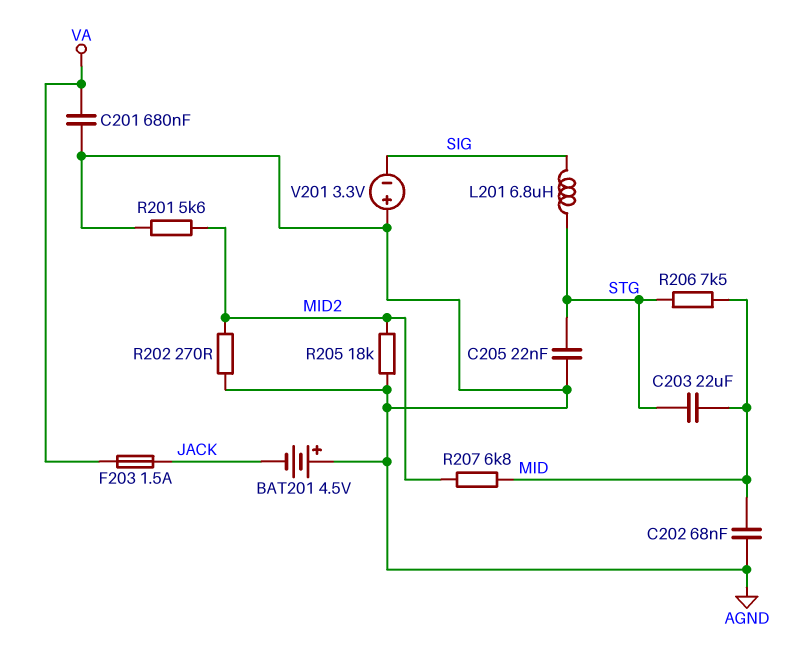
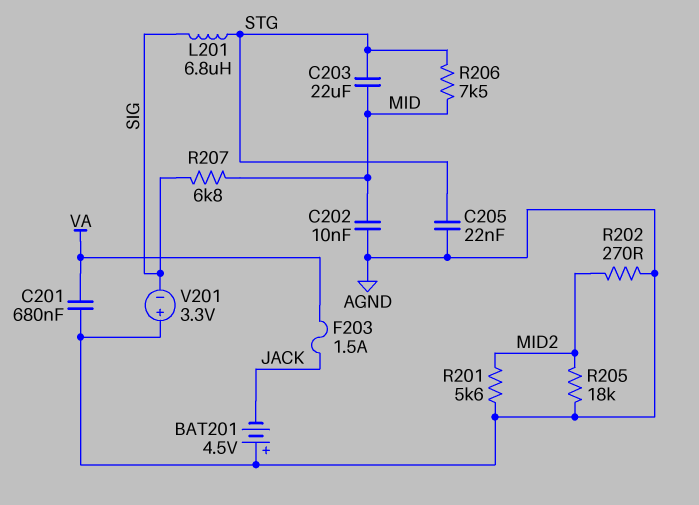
C202: 68nF (AGND, MID) -> 10nF (AGND, MID)
R207: 6.8k (MID, MID2) -> 6.8k (MID, SIG)

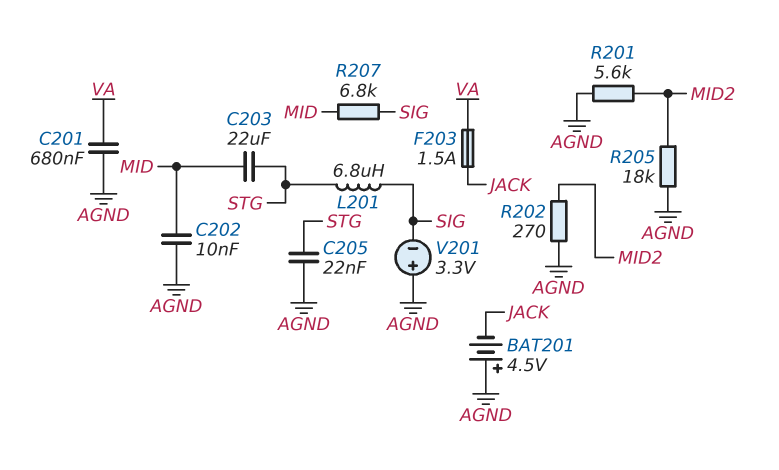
R206: 7.5k (MID, STG) -> none

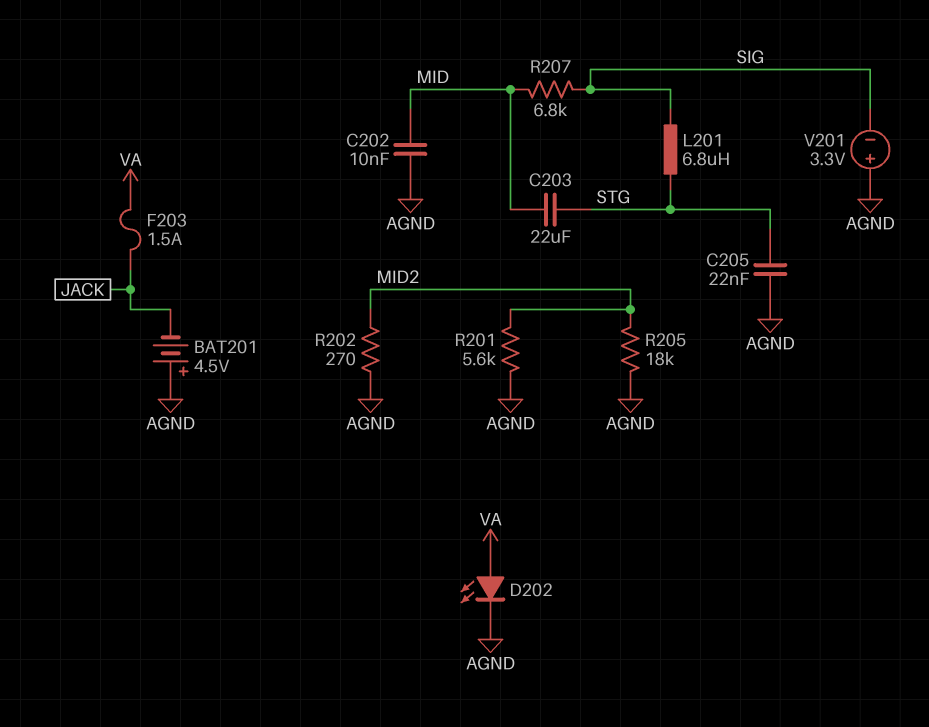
C201: 680nF (AGND, VA) -> none
D202: none -> LED (A VA, K AGND)

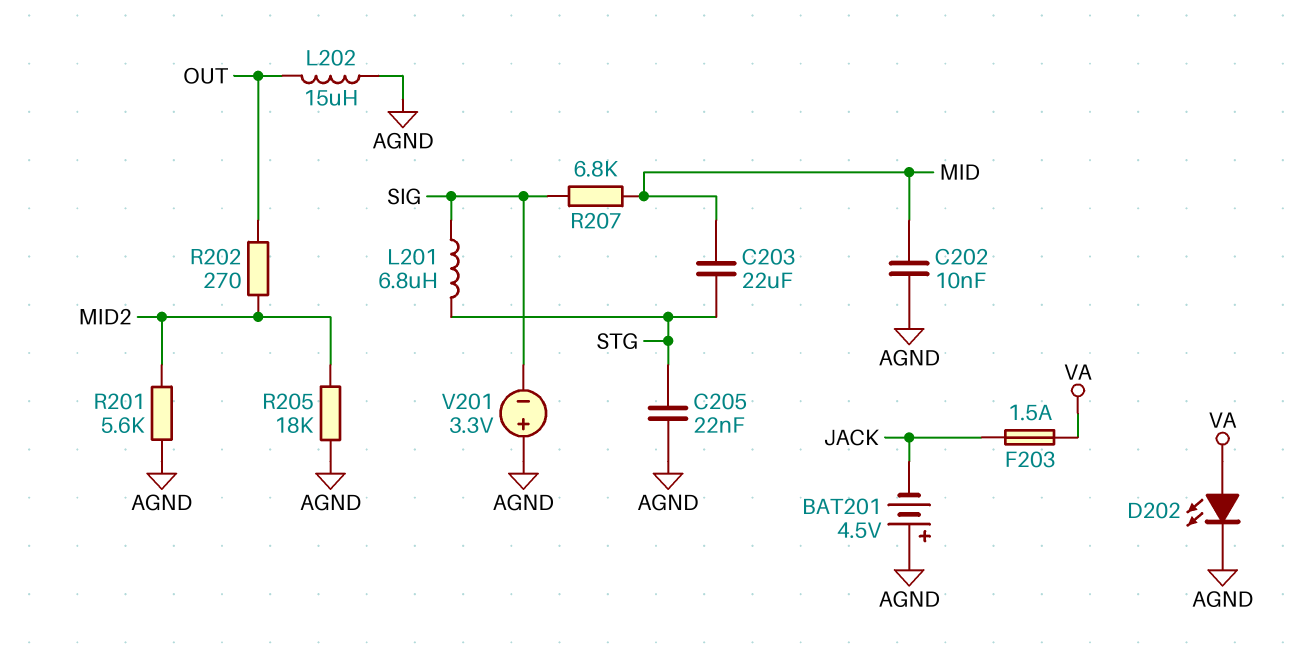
L202: none -> 15uH (AGND, OUT)
R202: 270 (AGND, MID2) -> 270 (MID2, OUT)

